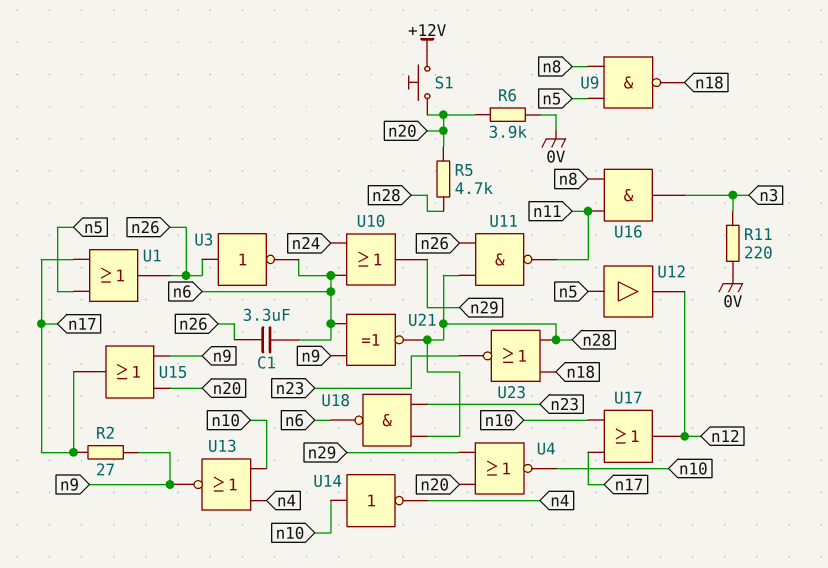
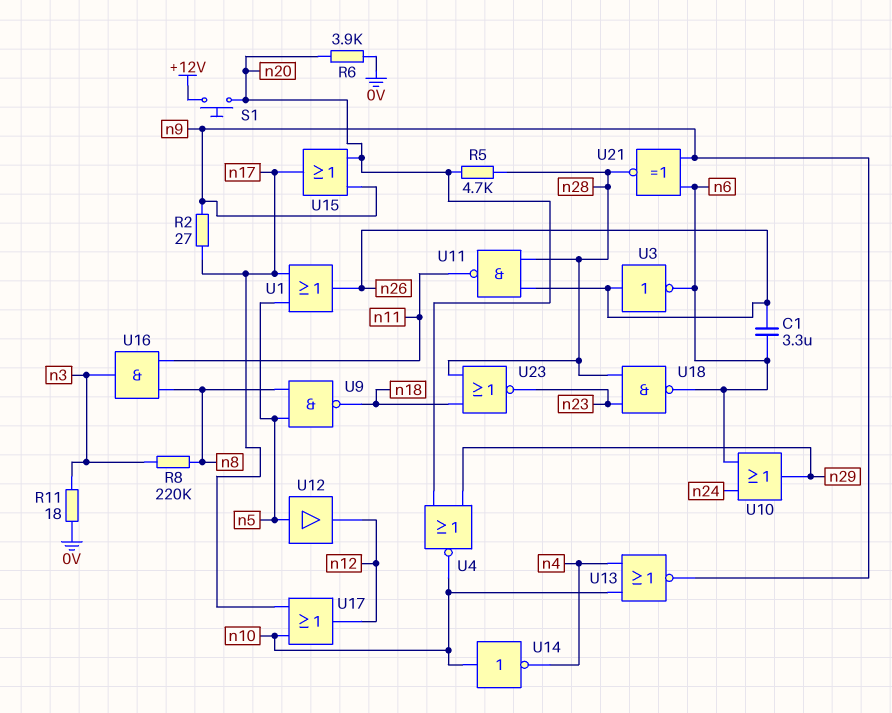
R8: none -> 220k (n3, n8)
R11: 220 (0V, n3) -> 18 (0V, n3)

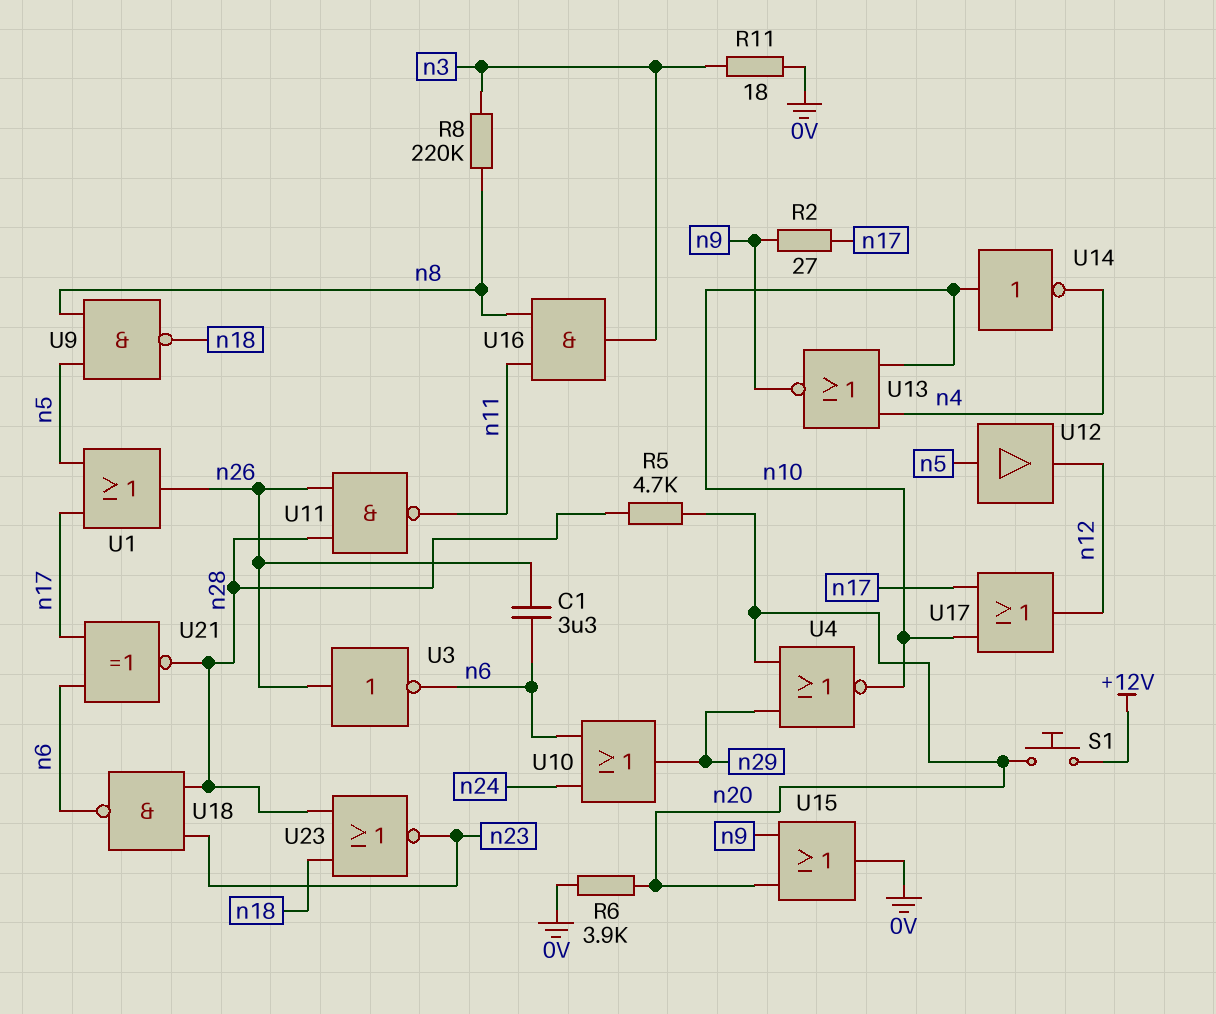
U15: OR (in n9, in n20, out n17) -> OR (in n9, in n20, out 0V)
U21: XNOR (in n6, in n9, out n28) -> XNOR (in n6, in n17, out n28)

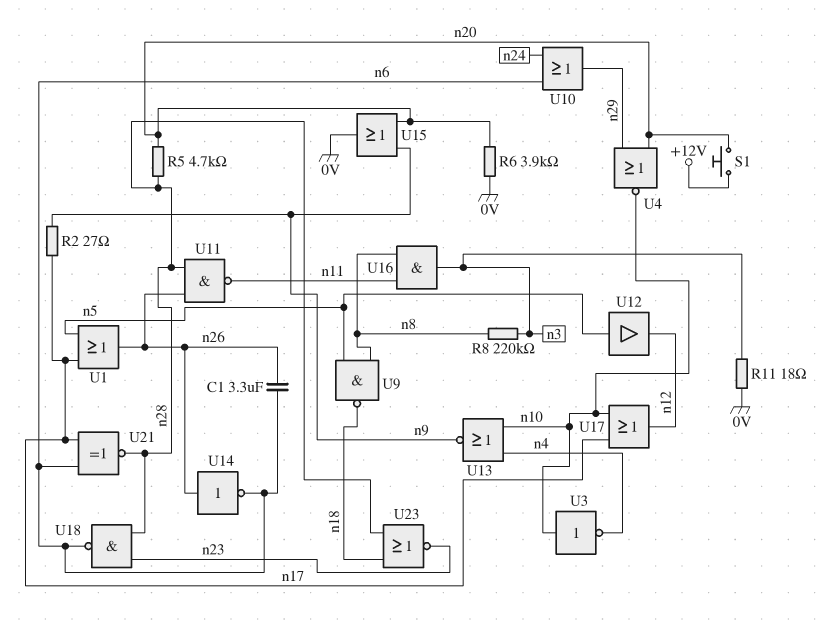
U3: NOT (in n26, out n6) -> NOT (in n10, out n4)
U14: NOT (in n10, out n4) -> NOT (in n26, out n6)

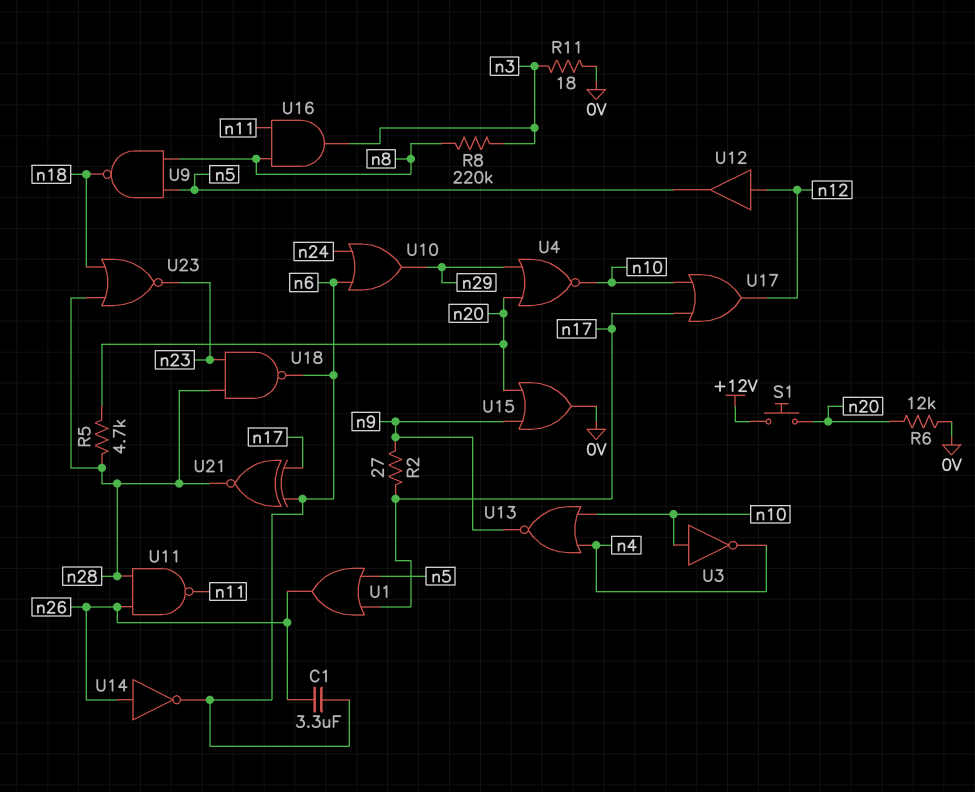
R6: 3.9k (0V, n20) -> 12k (0V, n20)
U12: buffer (in n5, out n12) -> buffer (in n12, out n5)

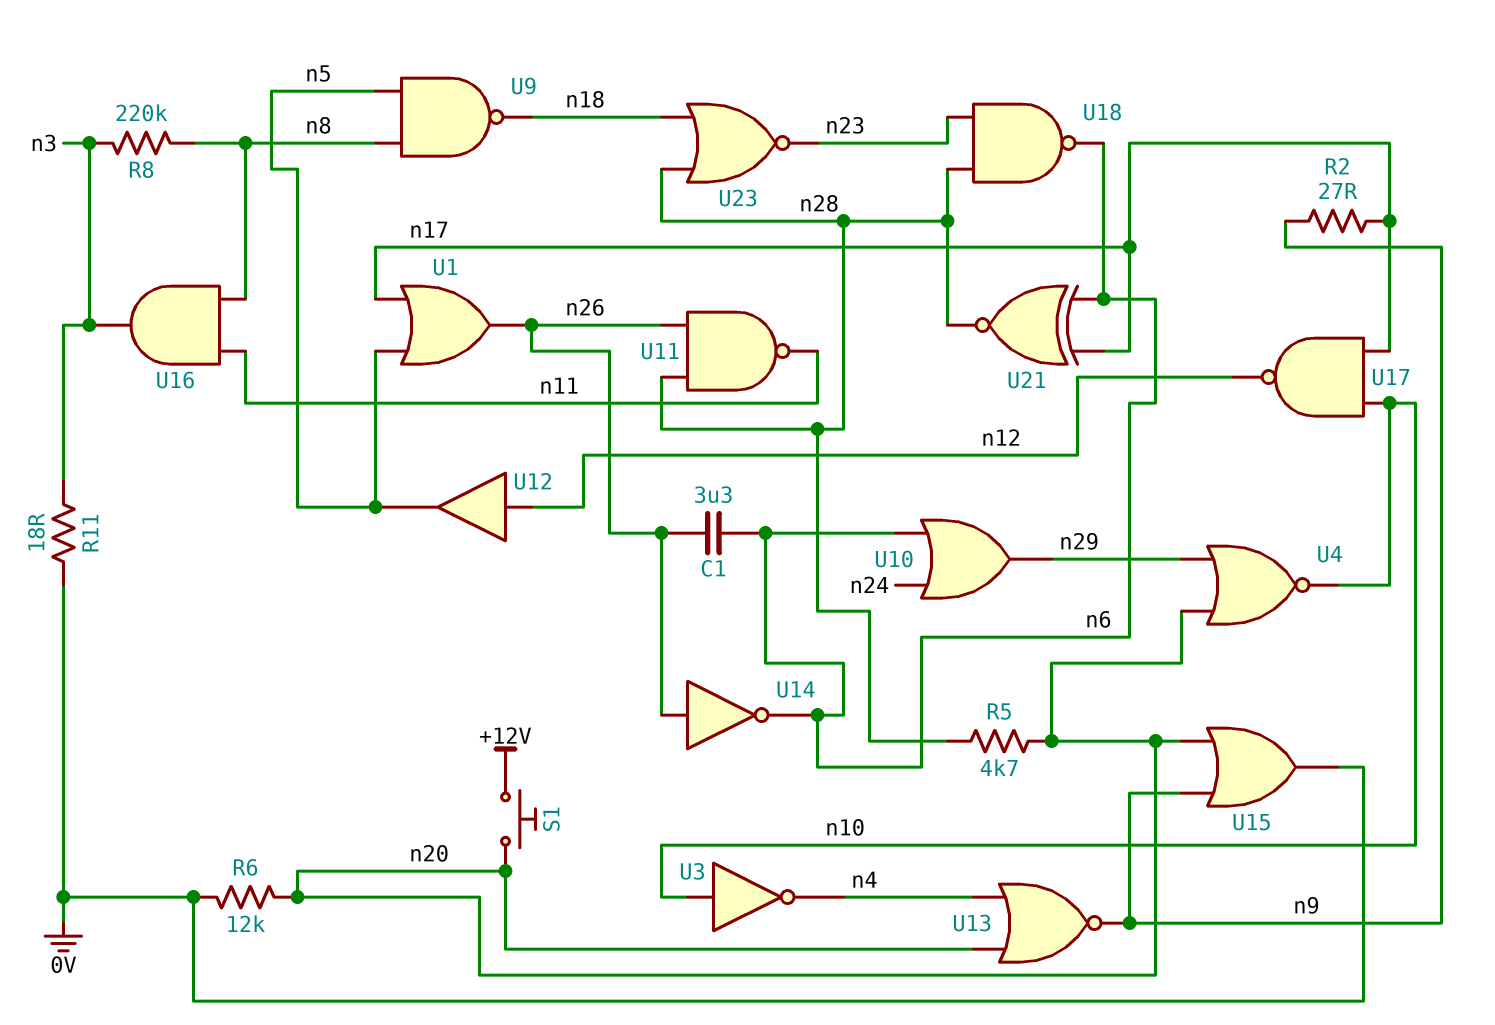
U13: NOR (in n4, in n10, out n9) -> NOR (in n4, in n20, out n9)
U17: OR (in n10, in n17, out n12) -> NAND (in n10, in n17, out n12)

